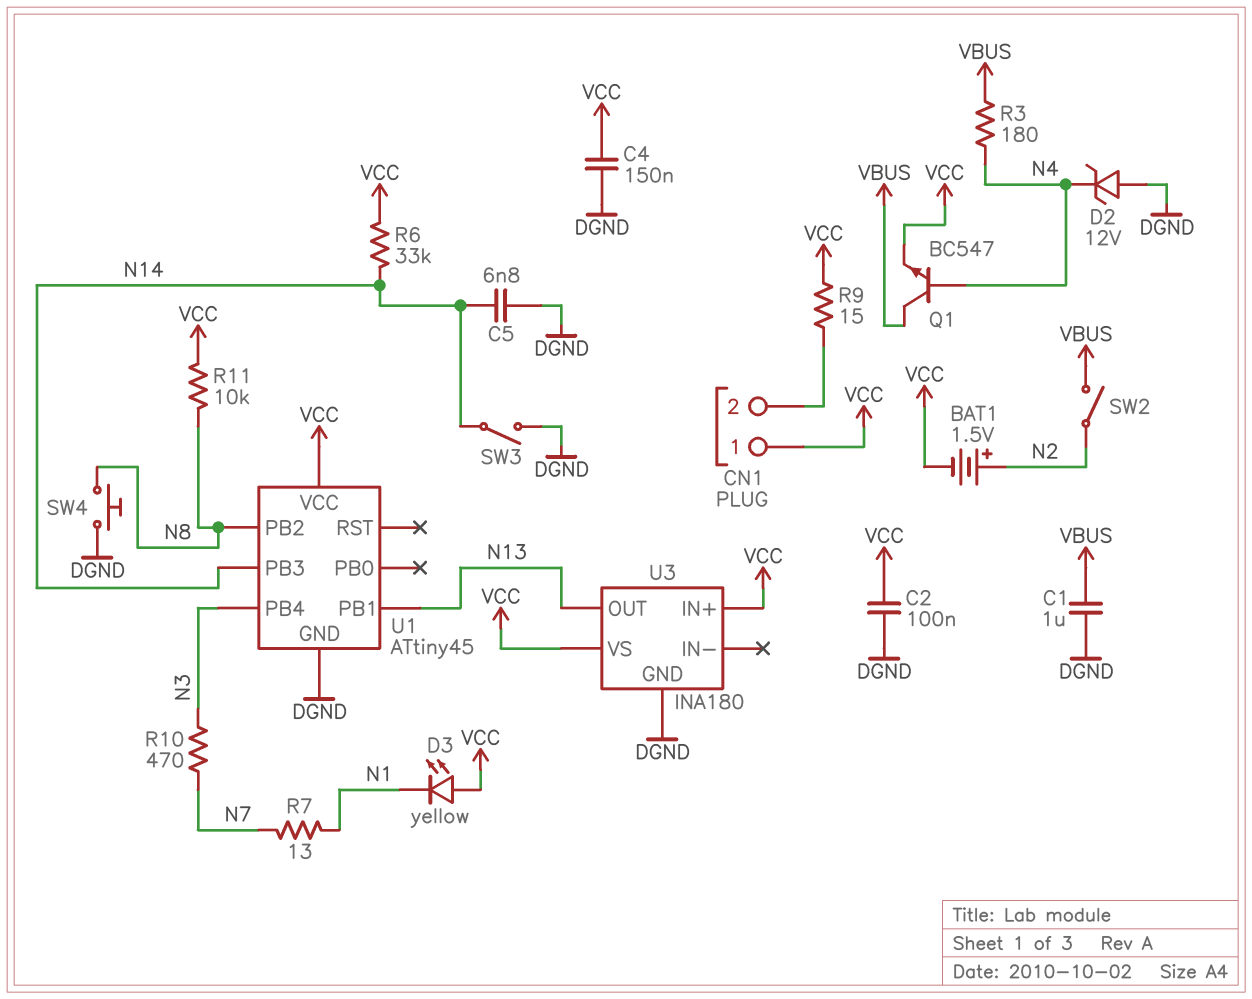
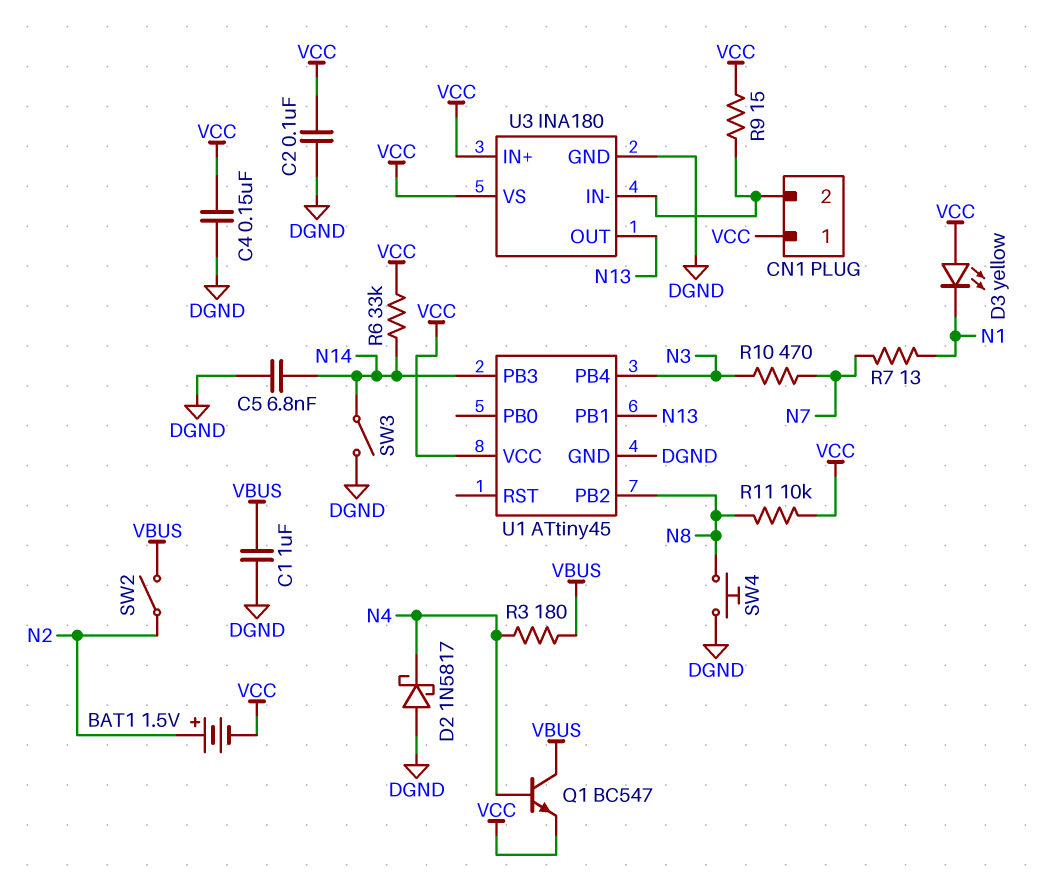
D2: zener 12V (A DGND, K N4) -> schottky 1N5817 (A DGND, K N4)
U3 pin IN-: none -> CN1/2

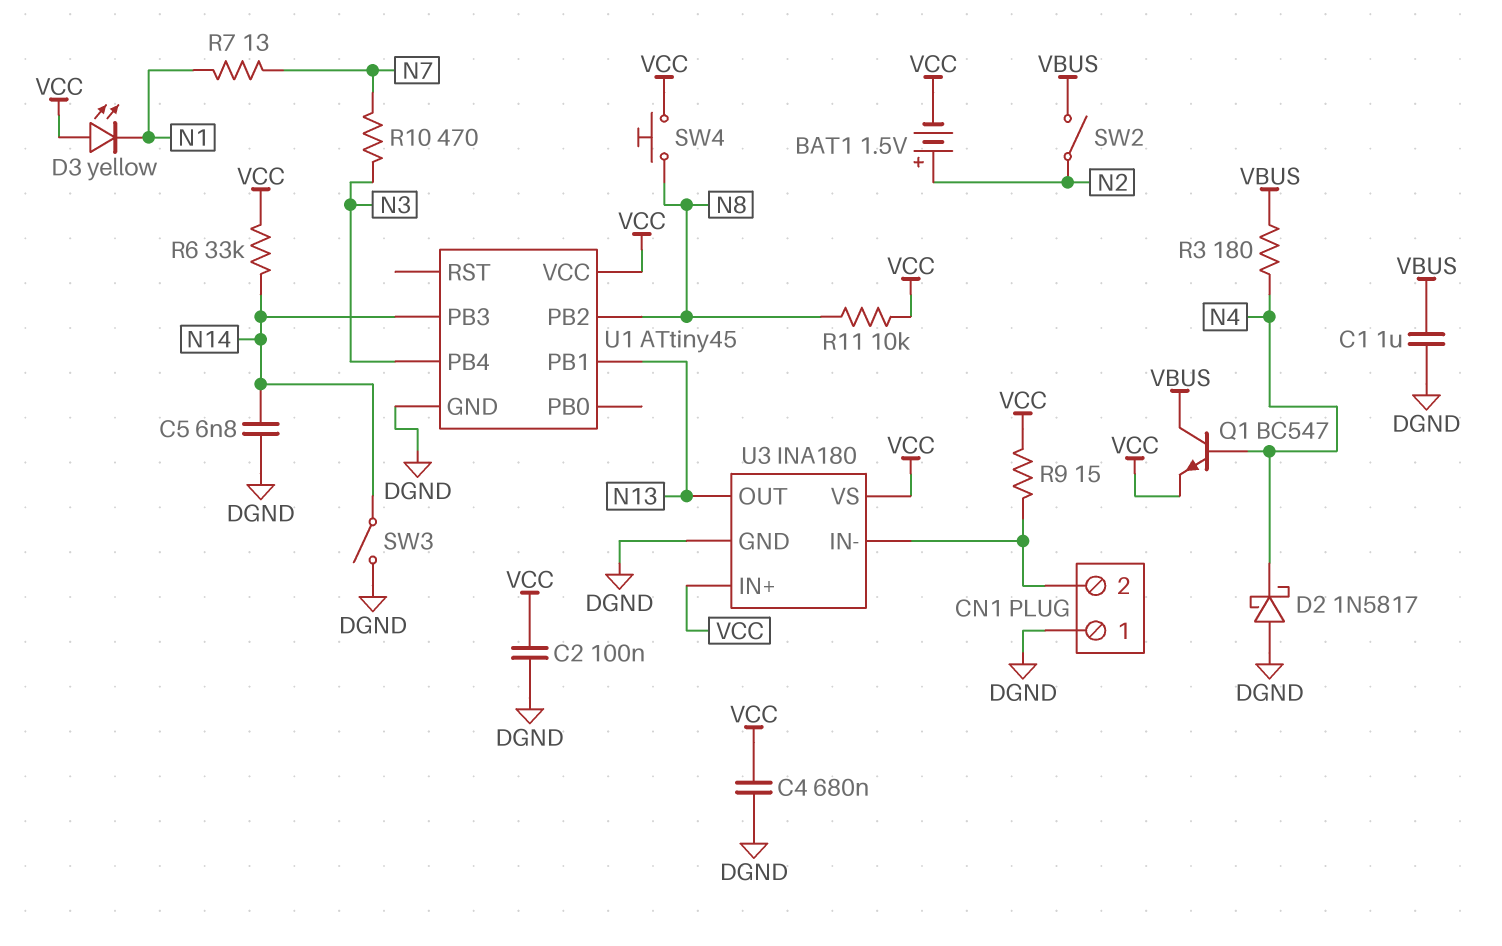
C4: 150nF (DGND, VCC) -> 680nF (DGND, VCC)
CN1 pin 1: VCC -> DGND
SW4: button (DGND, N8) -> button (N8, VCC)

